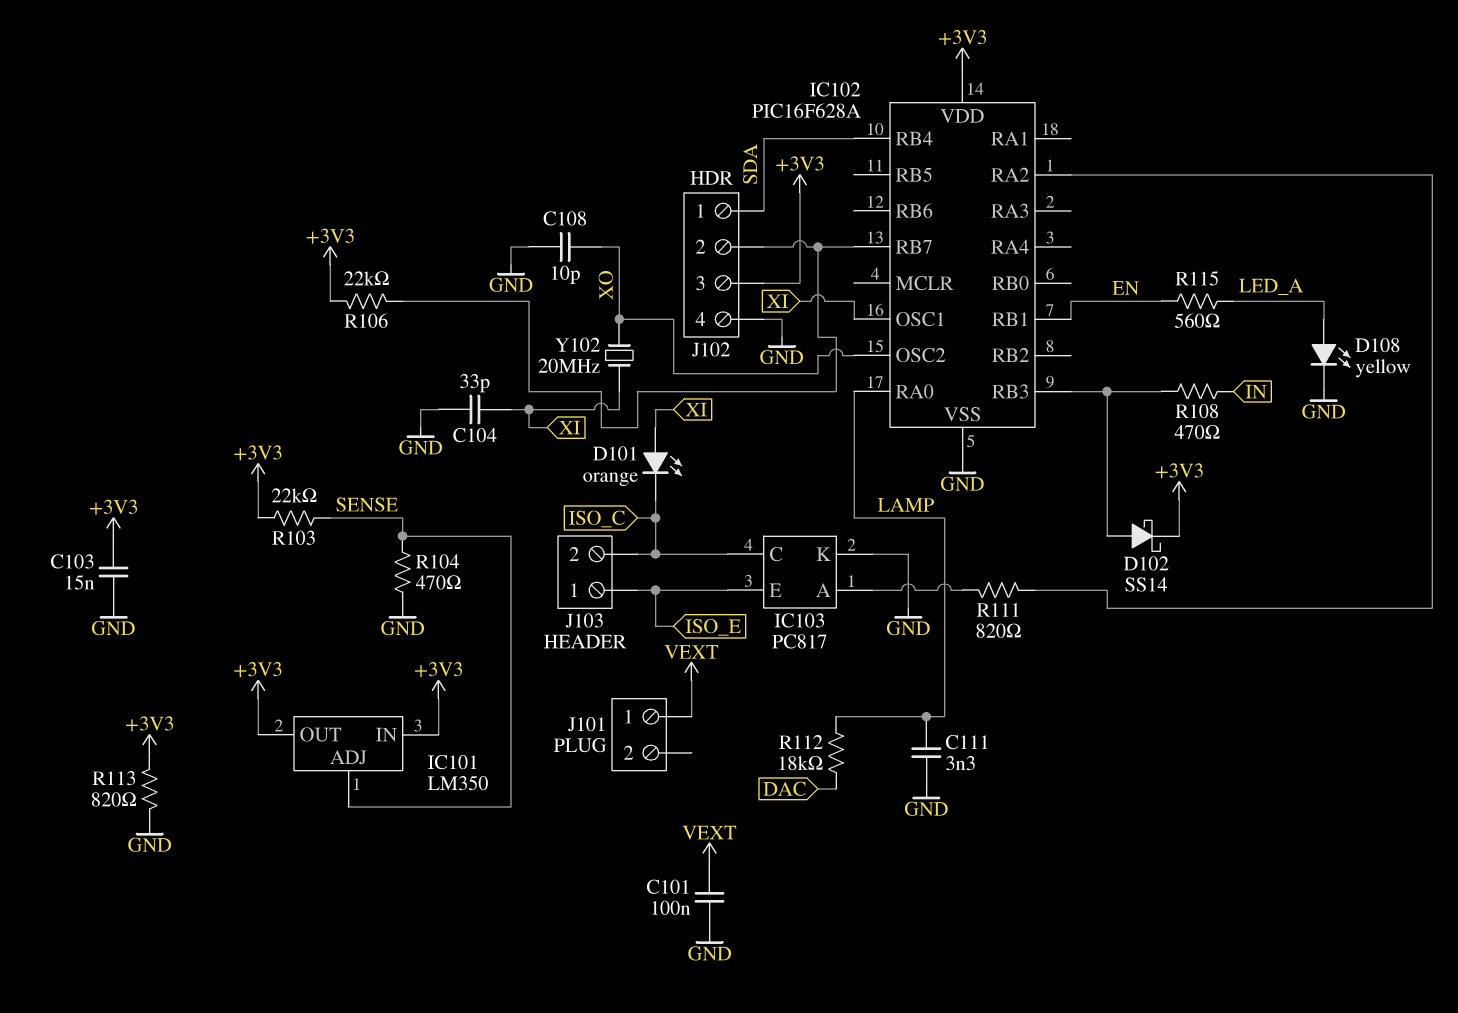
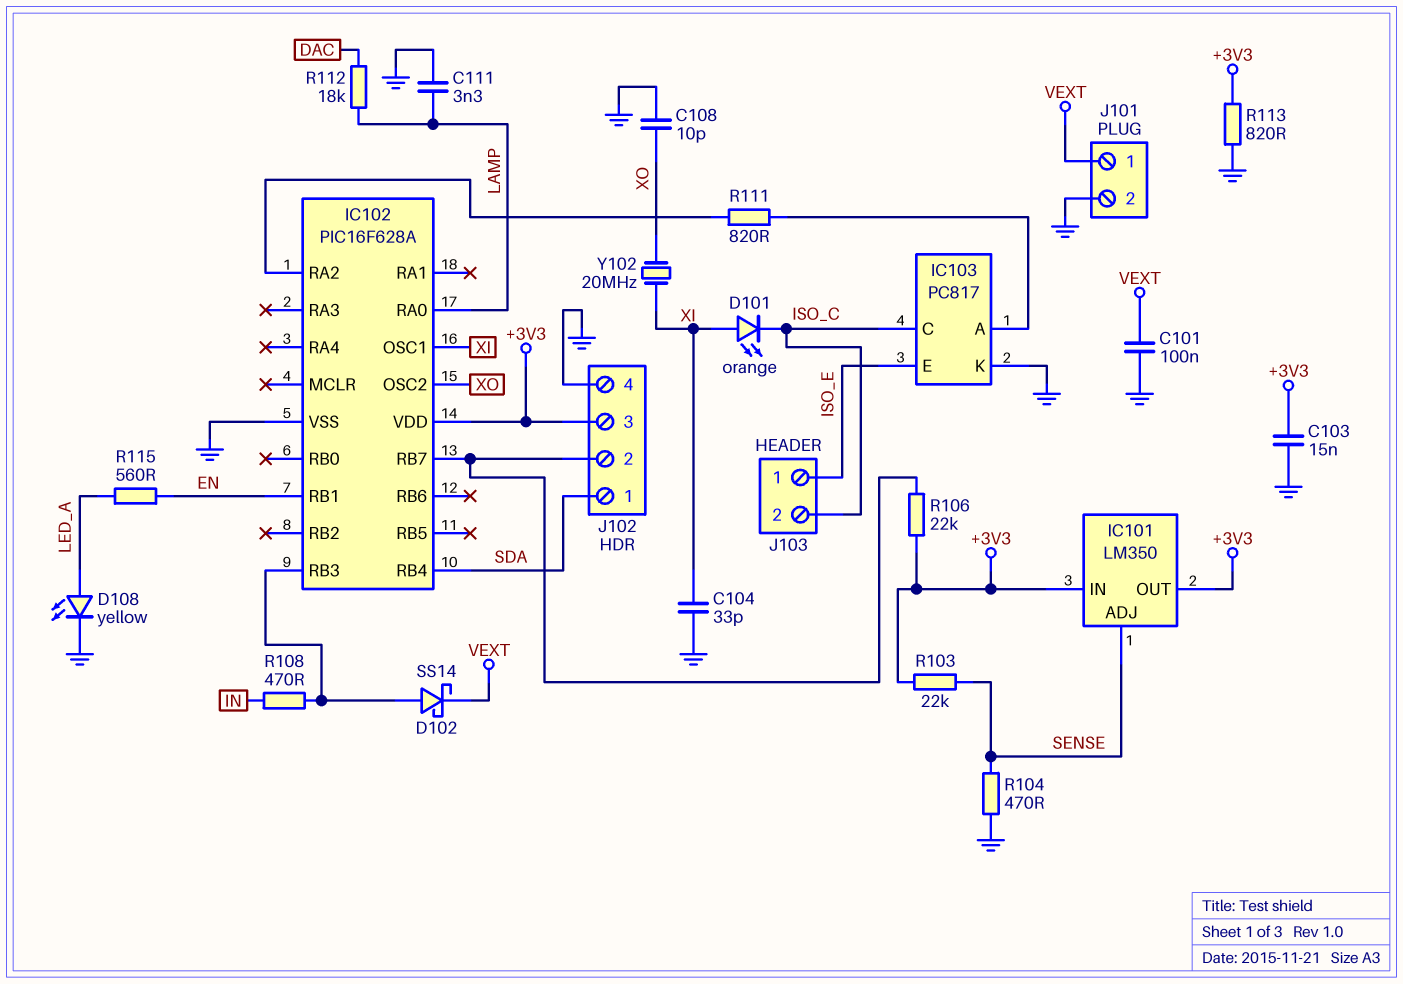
D102: schottky SS14 (A IC102/RB3, K +3V3) -> schottky SS14 (A IC102/RB3, K VEXT)
J101 pin 2: none -> GND

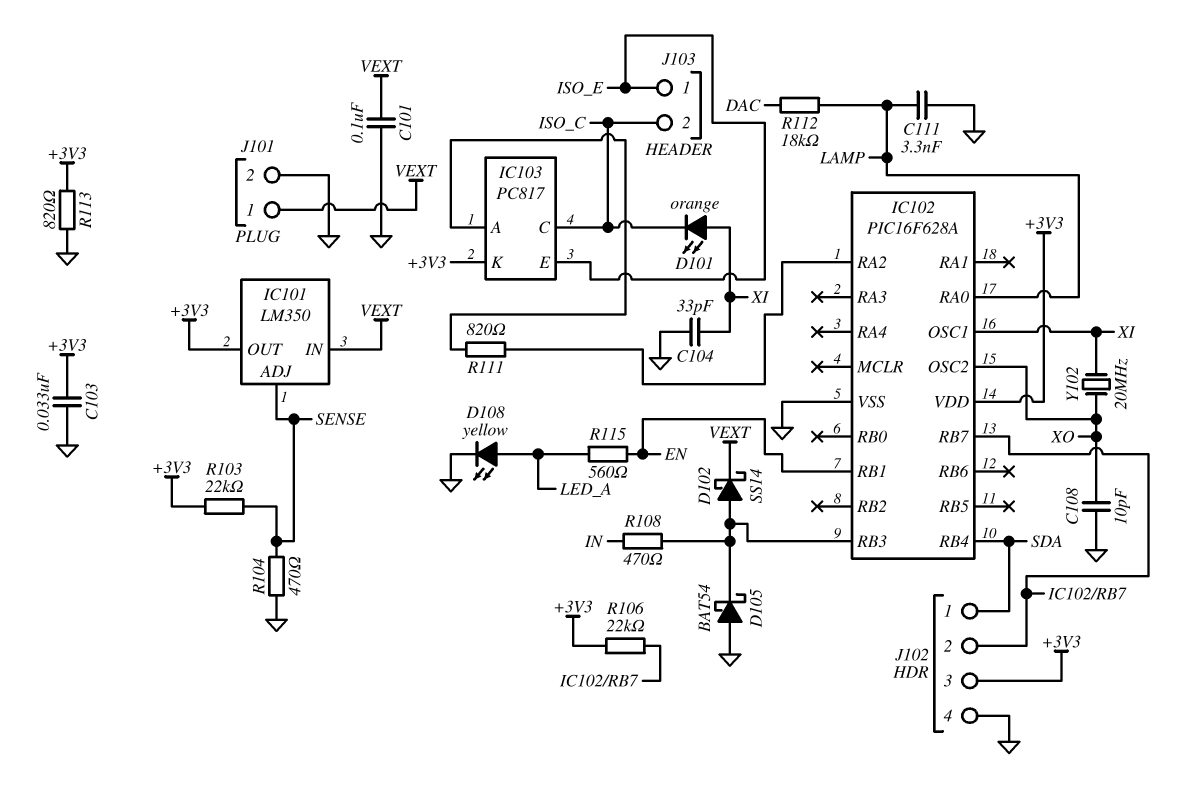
C103: 15nF (+3V3, GND) -> 33nF (+3V3, GND)
D105: none -> schottky BAT54 (A GND, K IC102/RB3)
IC101 pin IN: +3V3 -> VEXT
IC103 pin K: GND -> +3V3

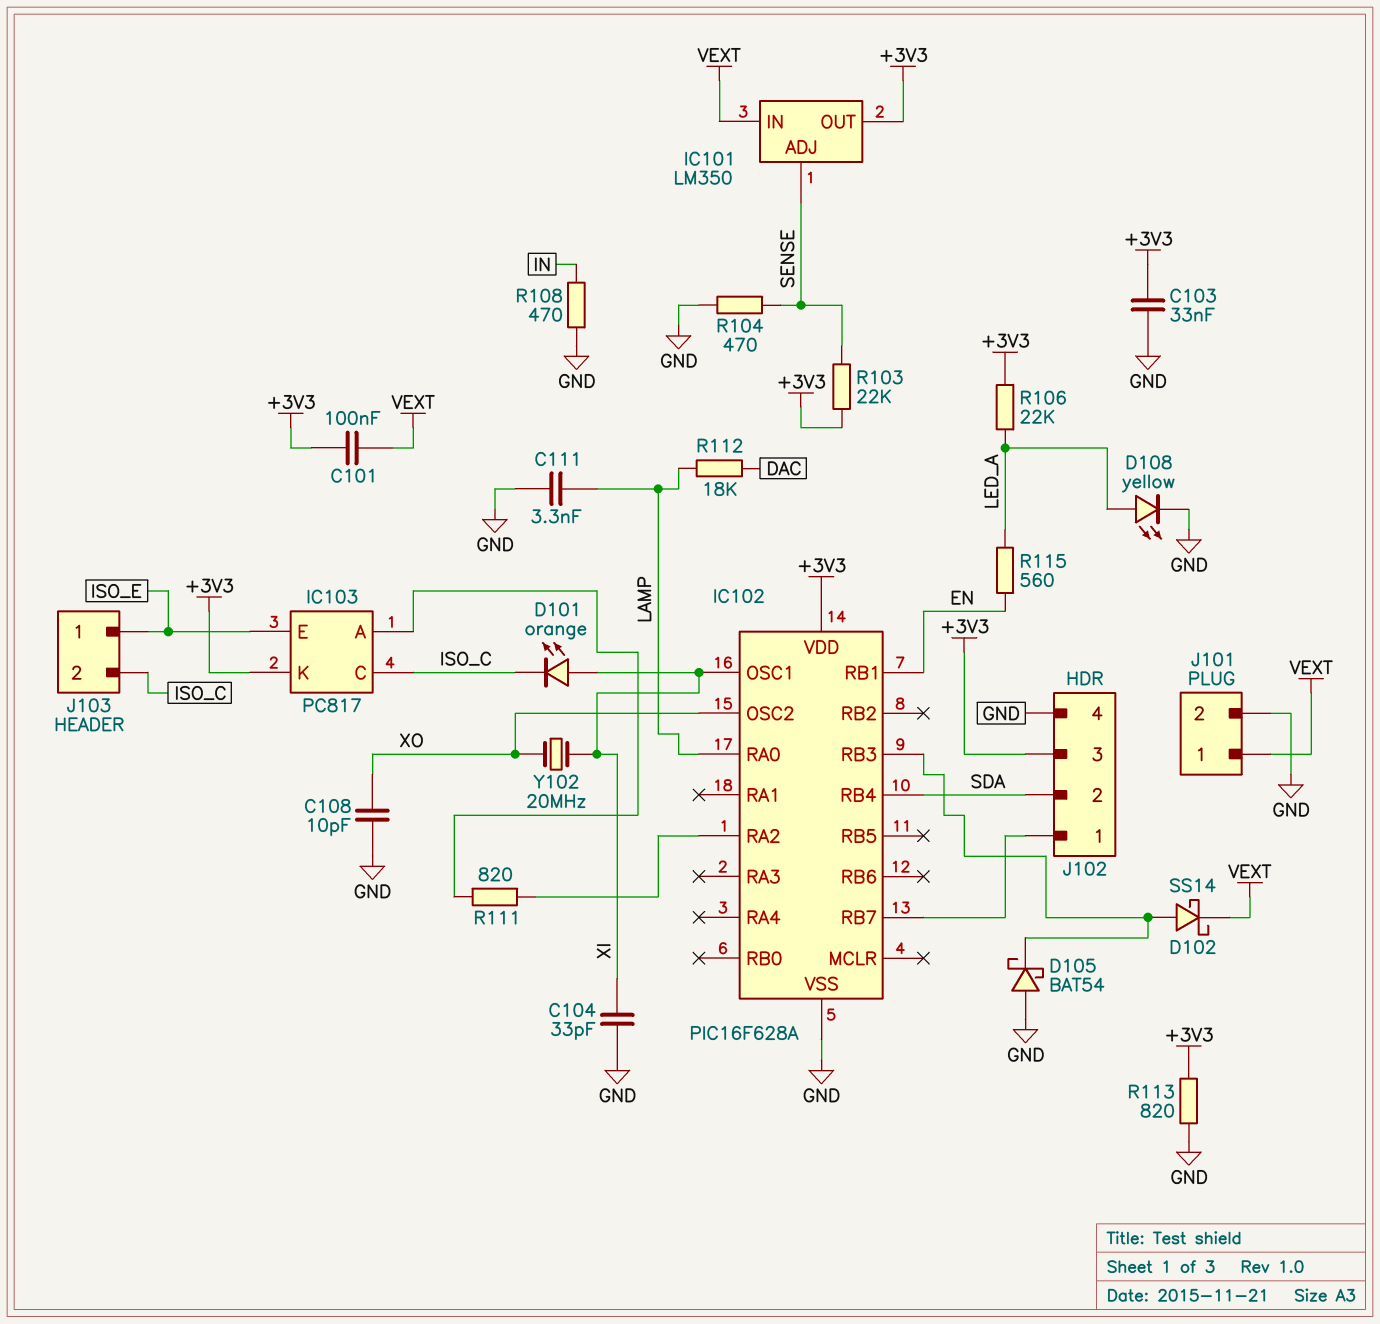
C101: 100nF (GND, VEXT) -> 100nF (+3V3, VEXT)
J102 pin 1: SDA -> IC102/RB7
J102 pin 2: IC102/RB7 -> SDA
R106: 22k (+3V3, IC102/RB7) -> 22k (+3V3, LED_A)
R108: 470 (IC102/RB3, IN) -> 470 (GND, IN)

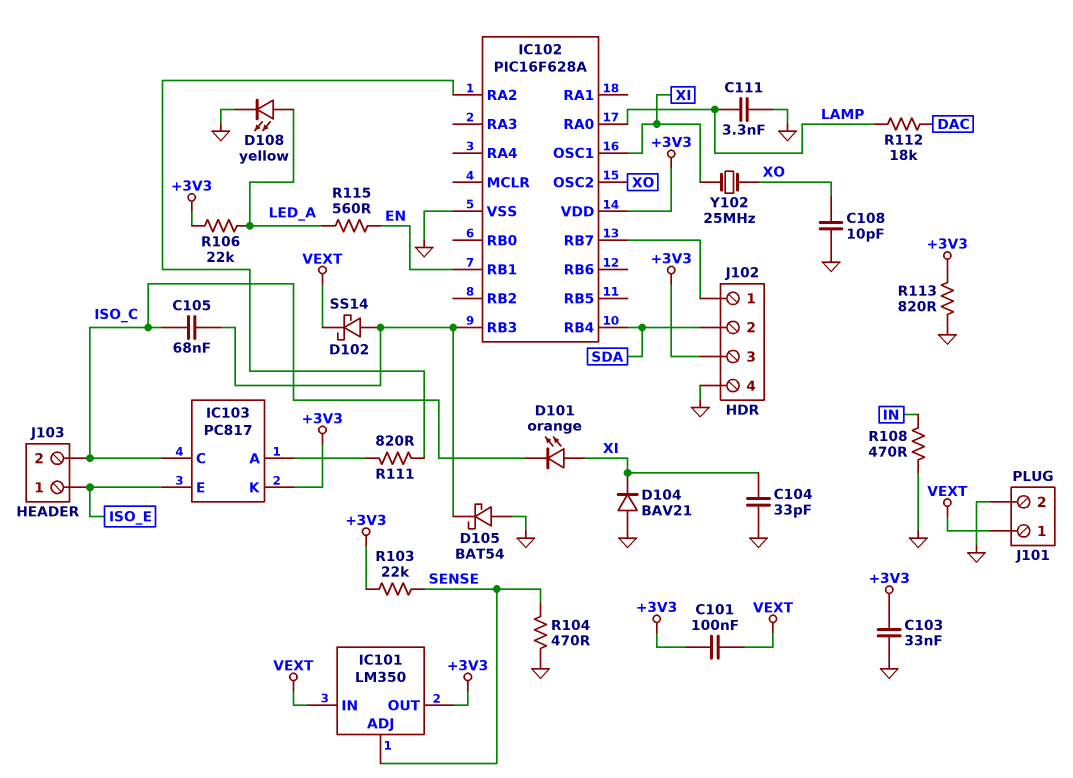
C105: none -> 68nF (IC102/RB3, ISO_C)
D104: none -> diode BAV21 (A GND, K XI)
Y102: 20MHz (XI, XO) -> 25MHz (XI, XO)

